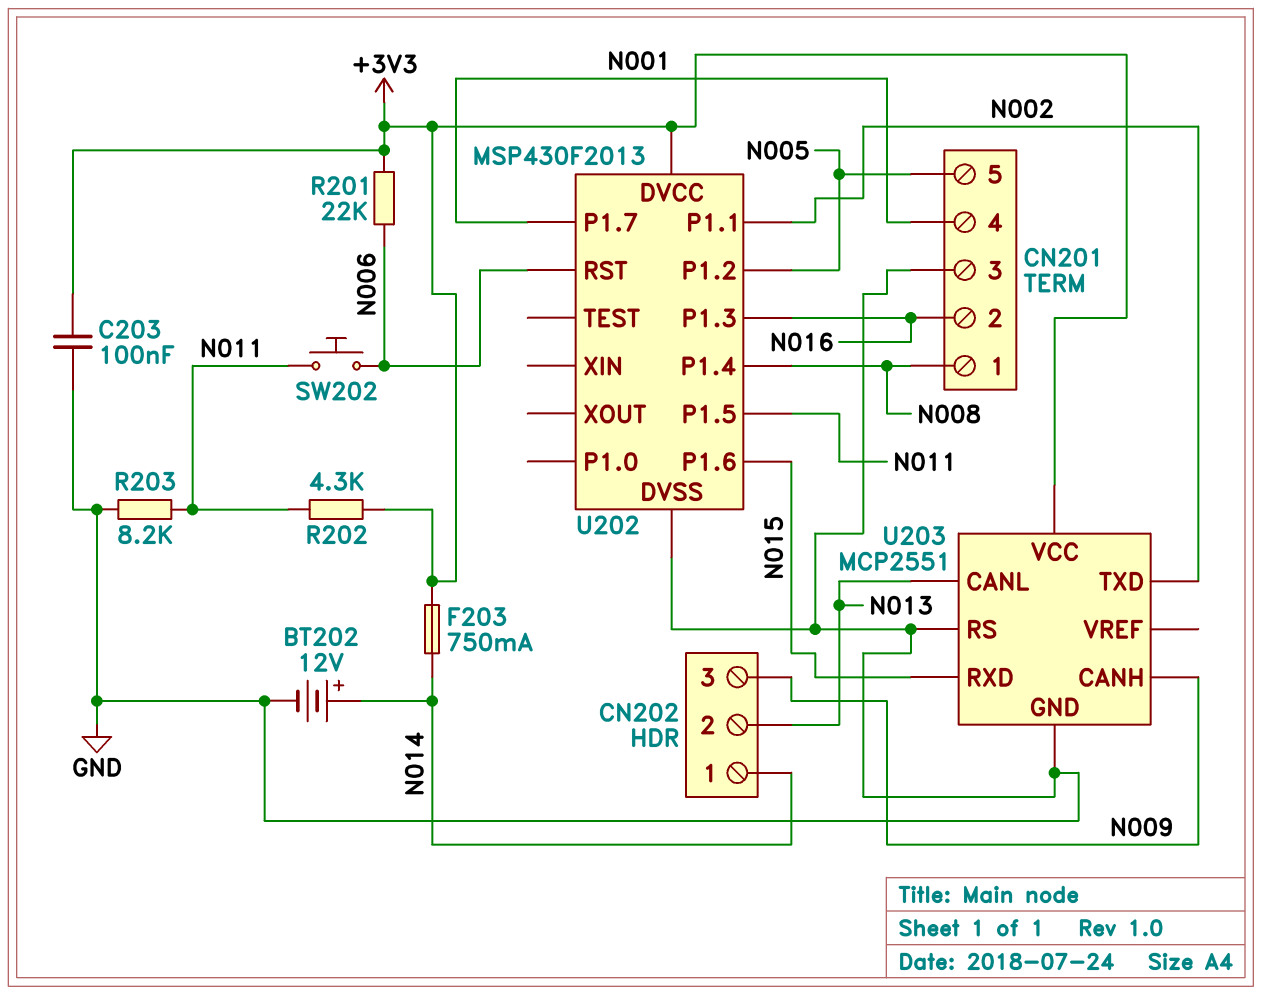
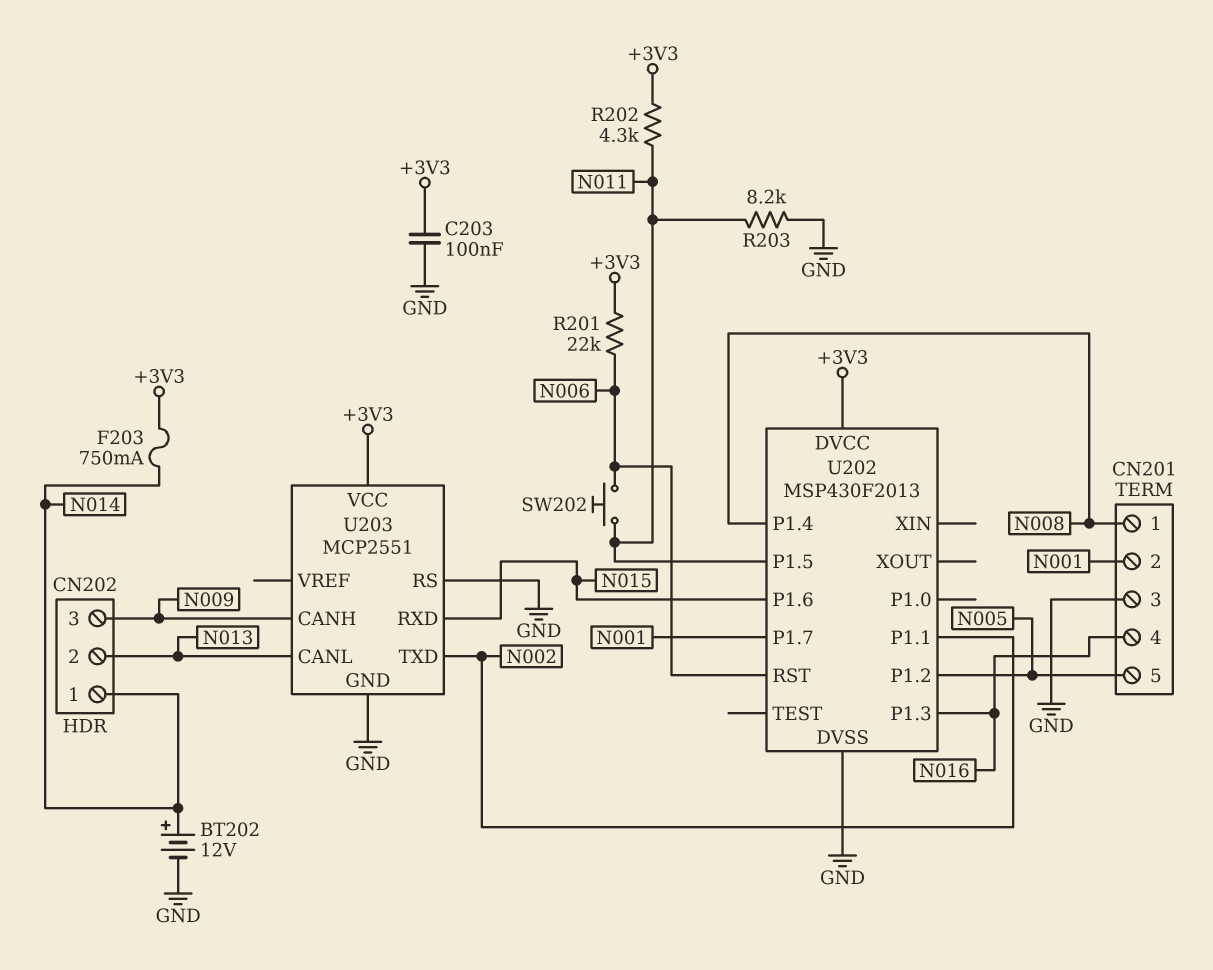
CN201 pin 2: N016 -> N001
CN201 pin 4: N001 -> N016

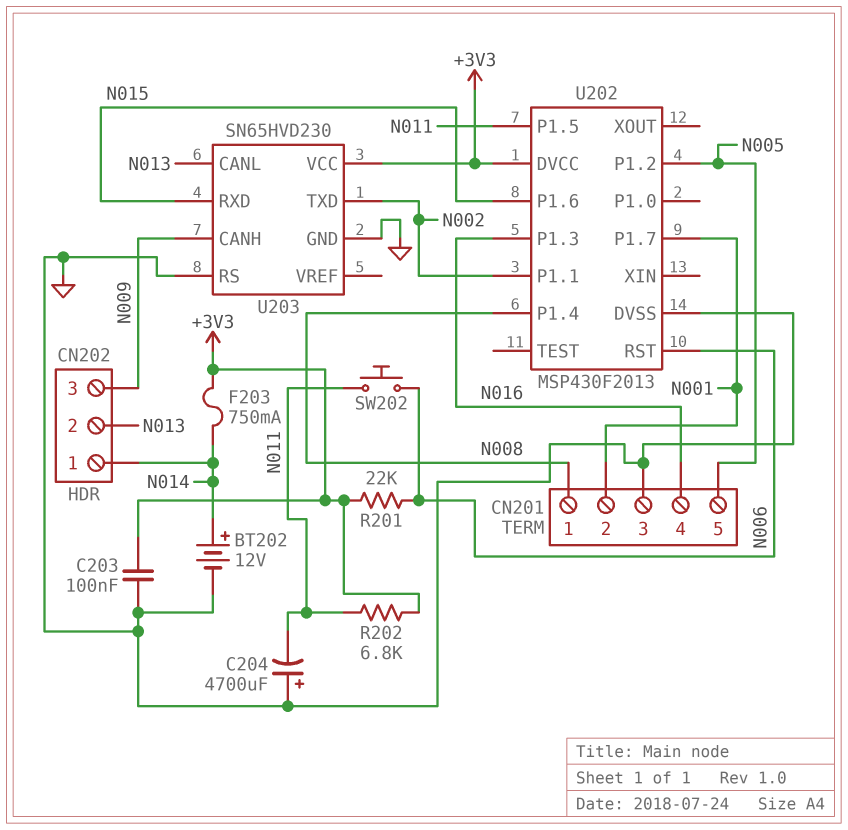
C204: none -> 4700uF (plus GND, minus N011)
R202: 4.3k (+3V3, N011) -> 6.8k (+3V3, N011)
R203: 8.2k (GND, N011) -> none
U203: MCP2551 -> SN65HVD230

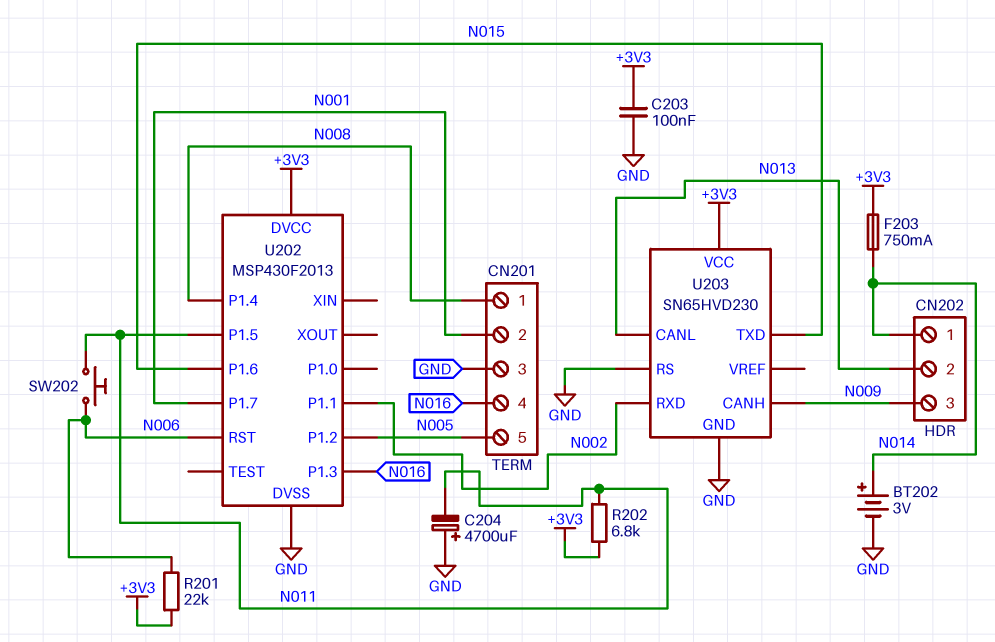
BT202: 12V (plus N014, minus GND) -> 3V (plus N014, minus GND)
U203 pin RXD: N015 -> N002
U203 pin TXD: N002 -> N015

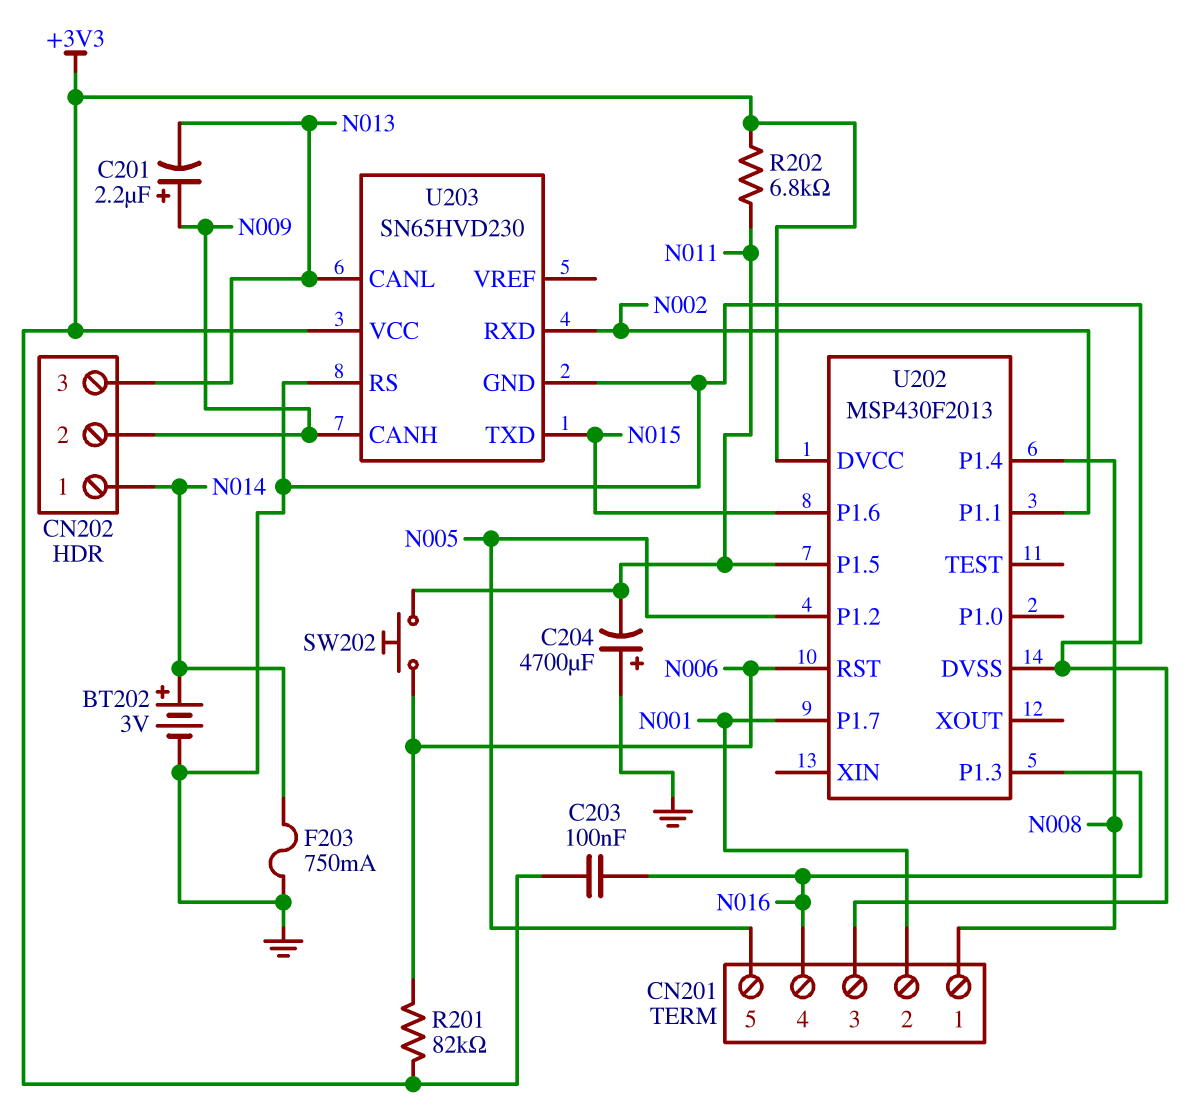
C201: none -> 2.2uF (plus N009, minus N013)
C203: 100nF (+3V3, GND) -> 100nF (+3V3, N016)
CN202 pin 2: N013 -> N009
CN202 pin 3: N009 -> N013
F203: 750mA (+3V3, N014) -> 750mA (GND, N014)
R201: 22k (+3V3, N006) -> 82k (+3V3, N006)

